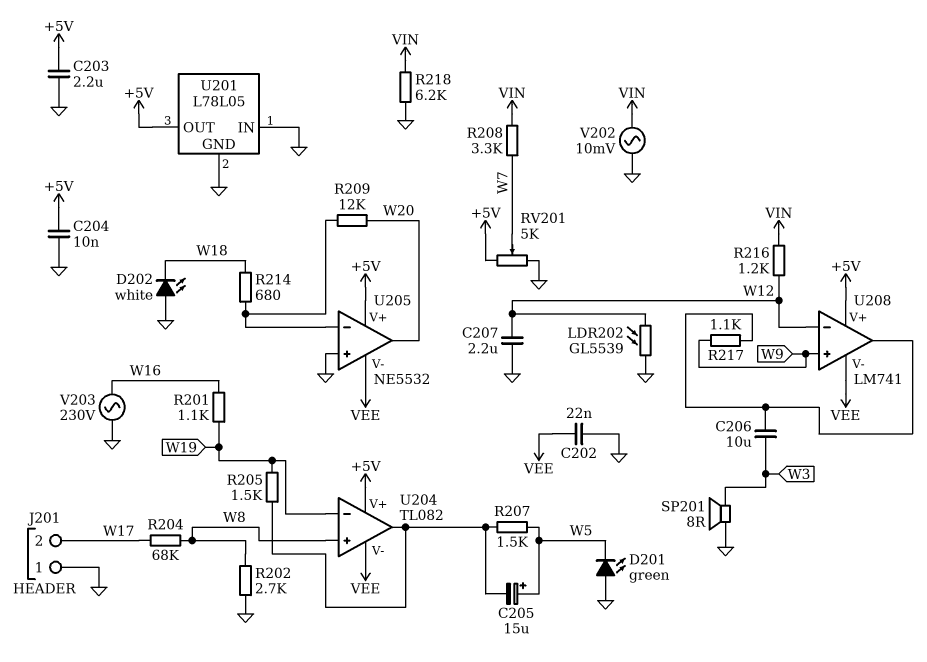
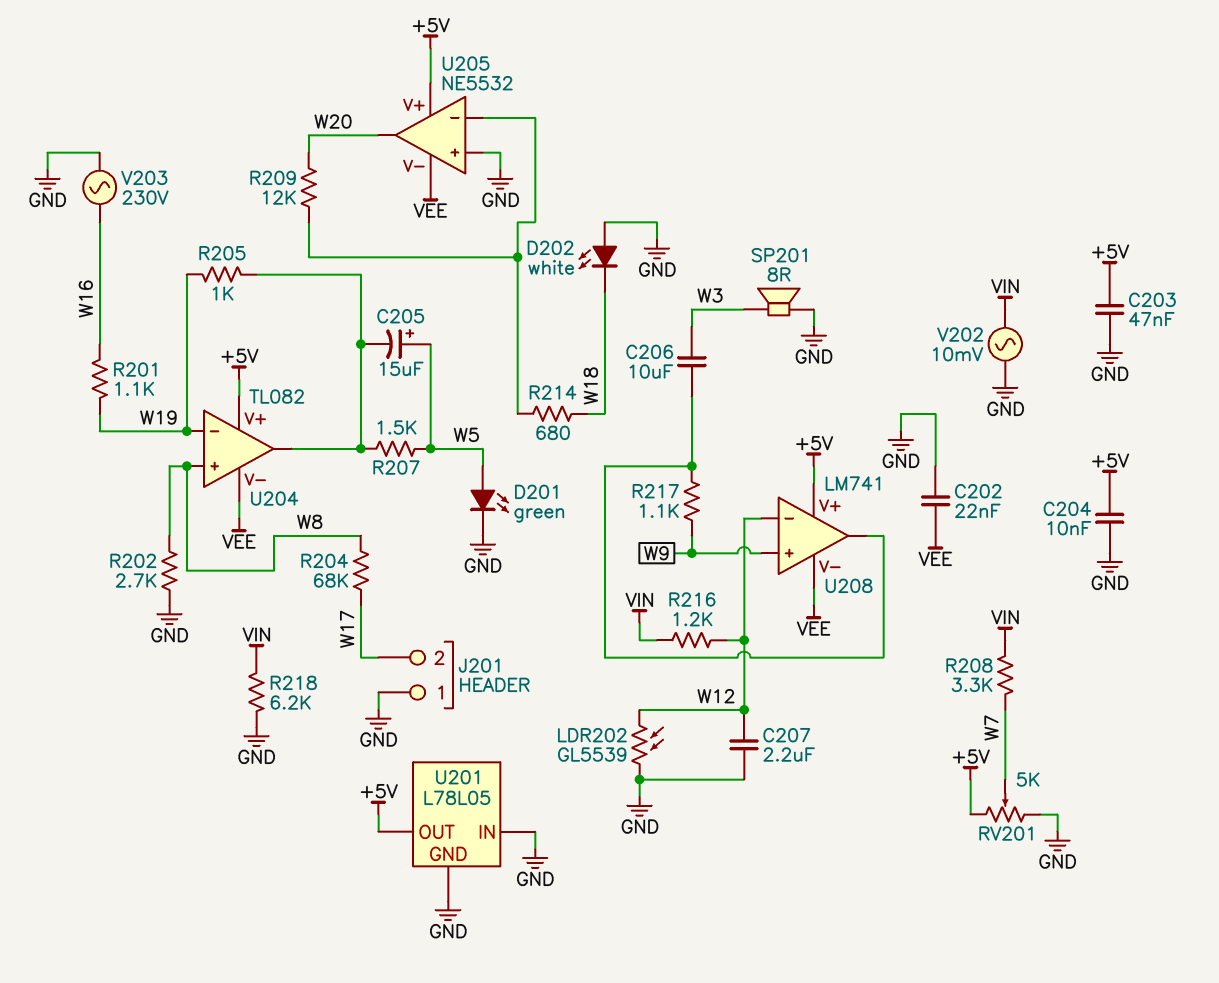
C203: 2.2uF (+5V, GND) -> 47nF (+5V, GND)
D201: LED green (A GND, K W5) -> LED green (A W5, K GND)
R205: 1.5k (U204/out, W19) -> 1k (U204/out, W19)

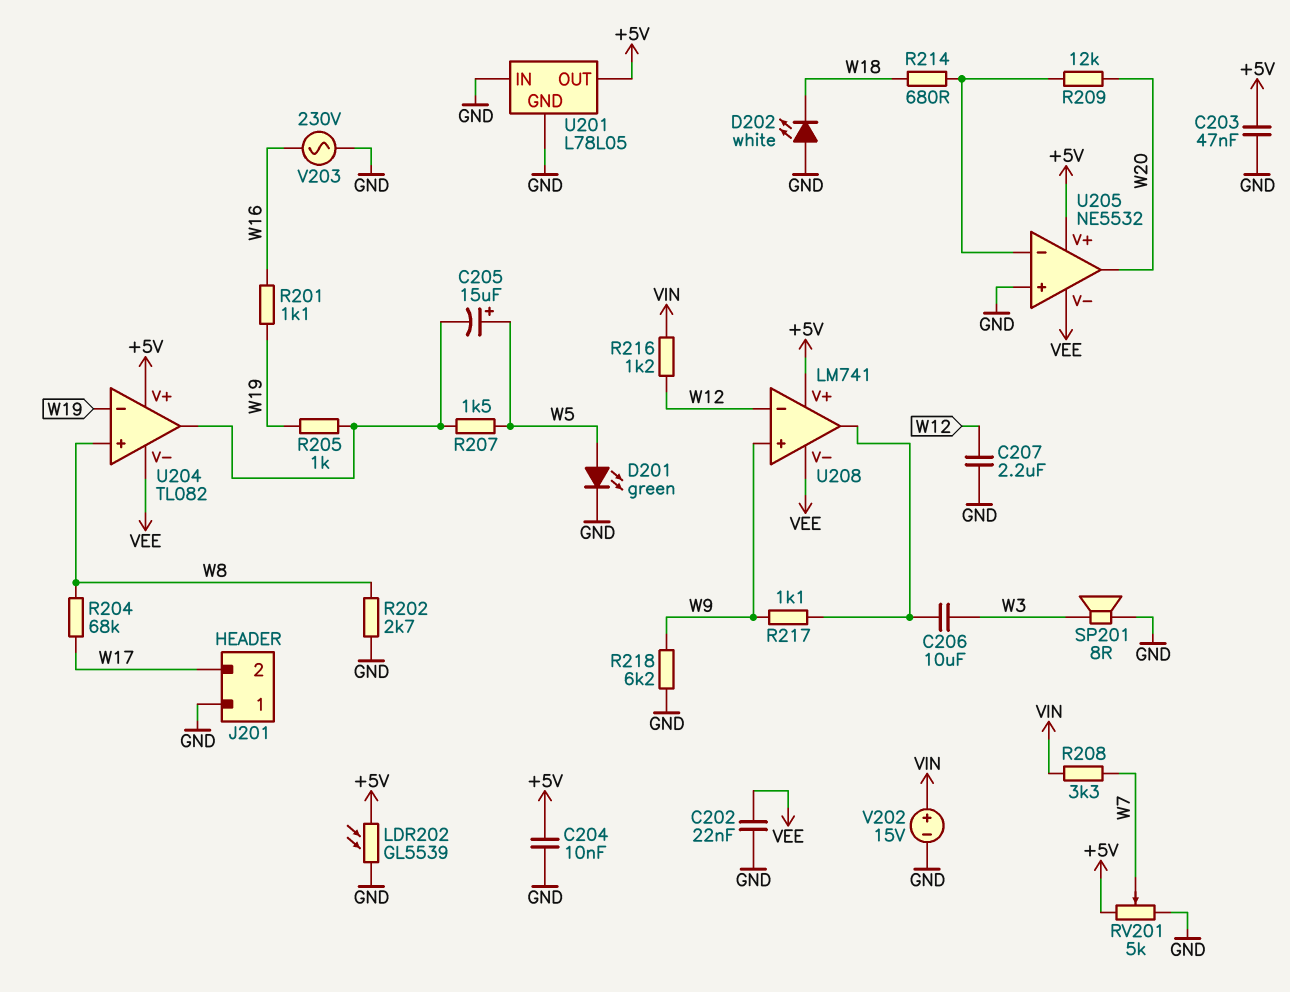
LDR202: GL5539 (GND, W12) -> GL5539 (+5V, GND)
R218: 6.2k (GND, VIN) -> 6.2k (GND, W9)
V202: AC 10mV (GND, VIN) -> 15V (plus VIN, minus GND)

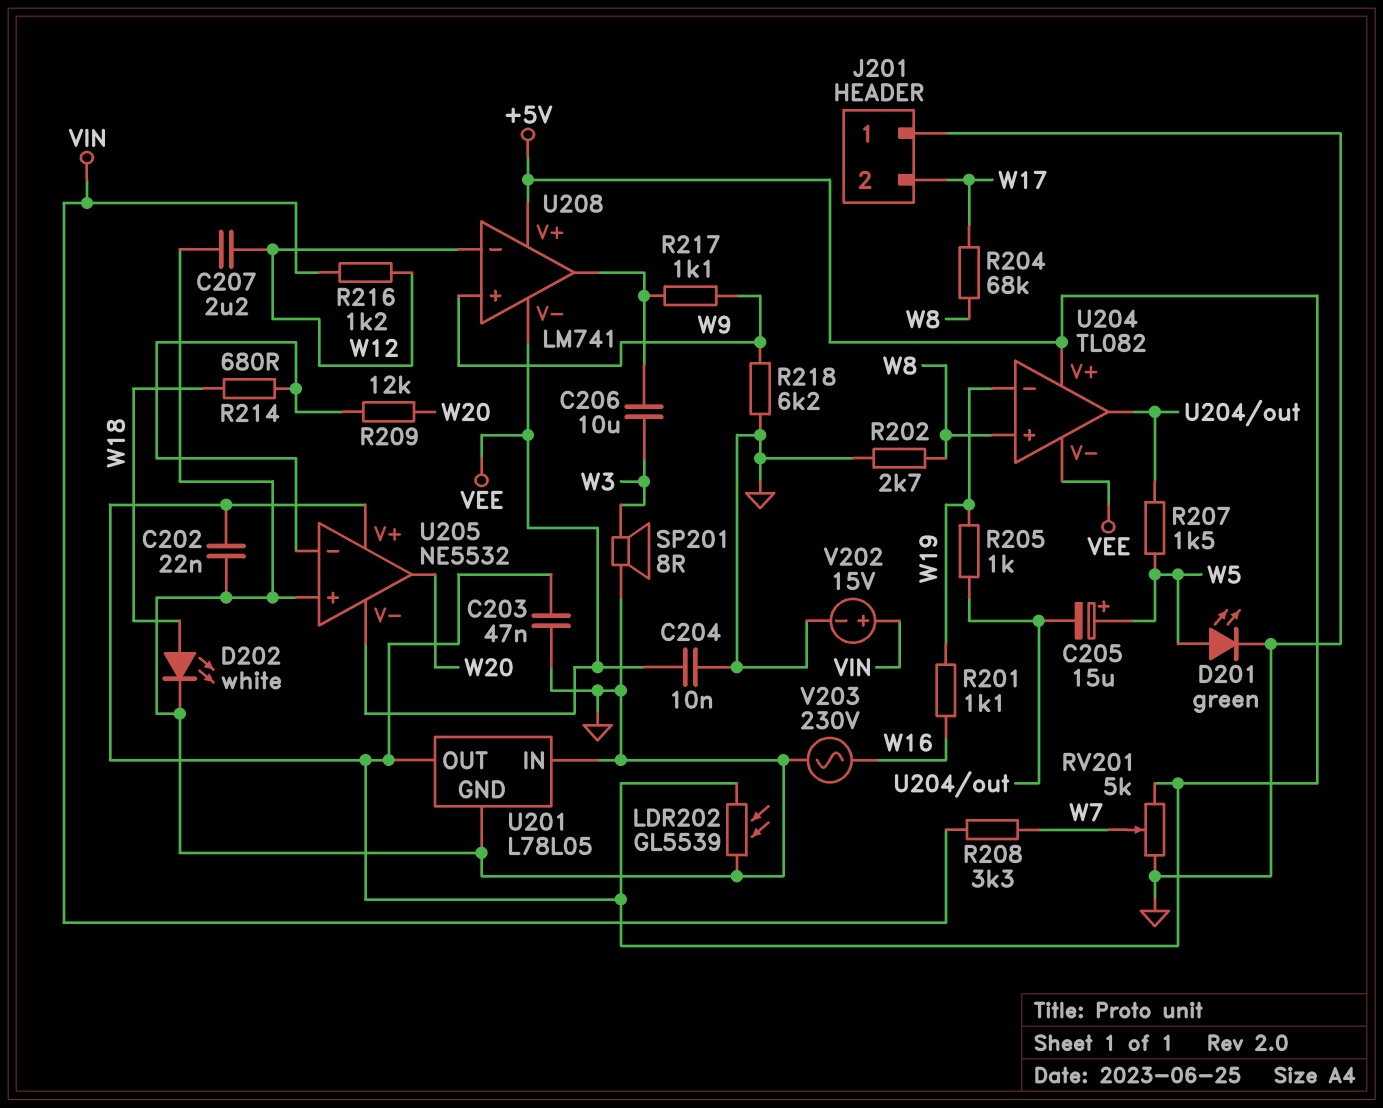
C202: 22nF (GND, VEE) -> 22nF (+5V, GND)
C204: 10nF (+5V, GND) -> 10nF (GND, VEE)
D202: LED white (A GND, K W18) -> LED white (A W18, K GND)

